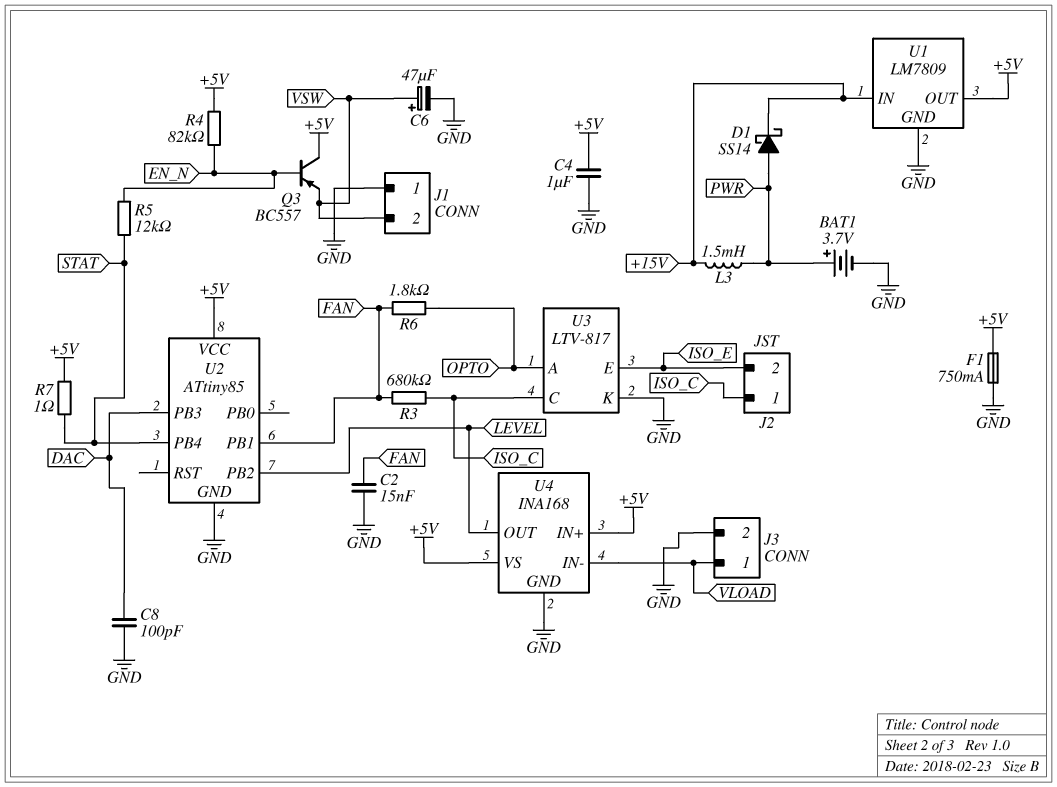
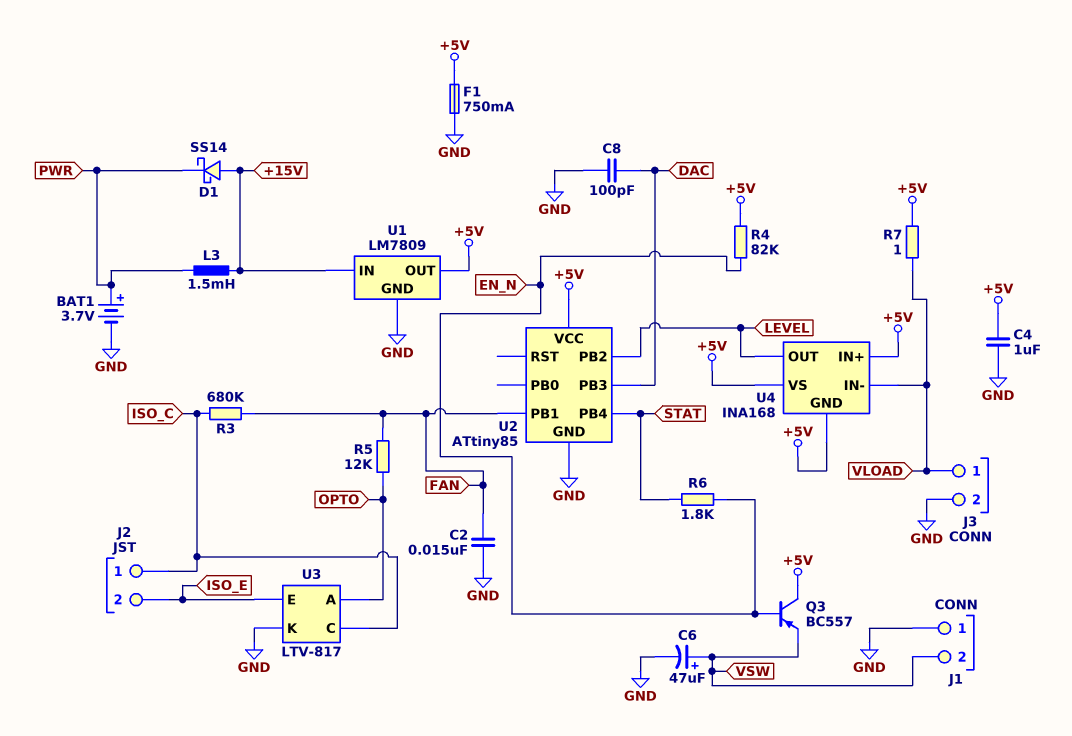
D1: schottky SS14 (A PWR, K +15V) -> schottky SS14 (A +15V, K PWR)
R5: 12k (EN_N, STAT) -> 12k (FAN, OPTO)
R6: 1.8k (FAN, OPTO) -> 1.8k (EN_N, STAT)
R7: 1 (+5V, STAT) -> 1 (+5V, VLOAD)
U4 pin GND: GND -> +5V

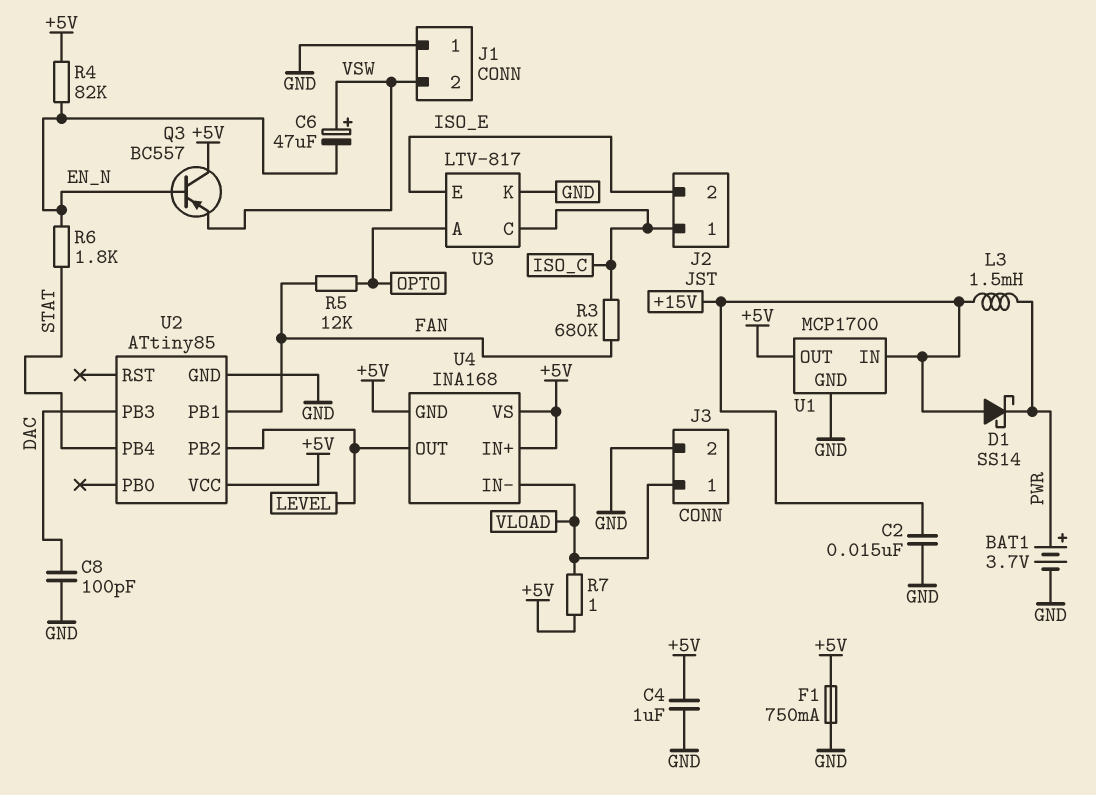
C2: 15nF (FAN, GND) -> 15nF (+15V, GND)
C6: 47uF (plus VSW, minus GND) -> 47uF (plus VSW, minus EN_N)
U1: LM7809 -> MCP1700

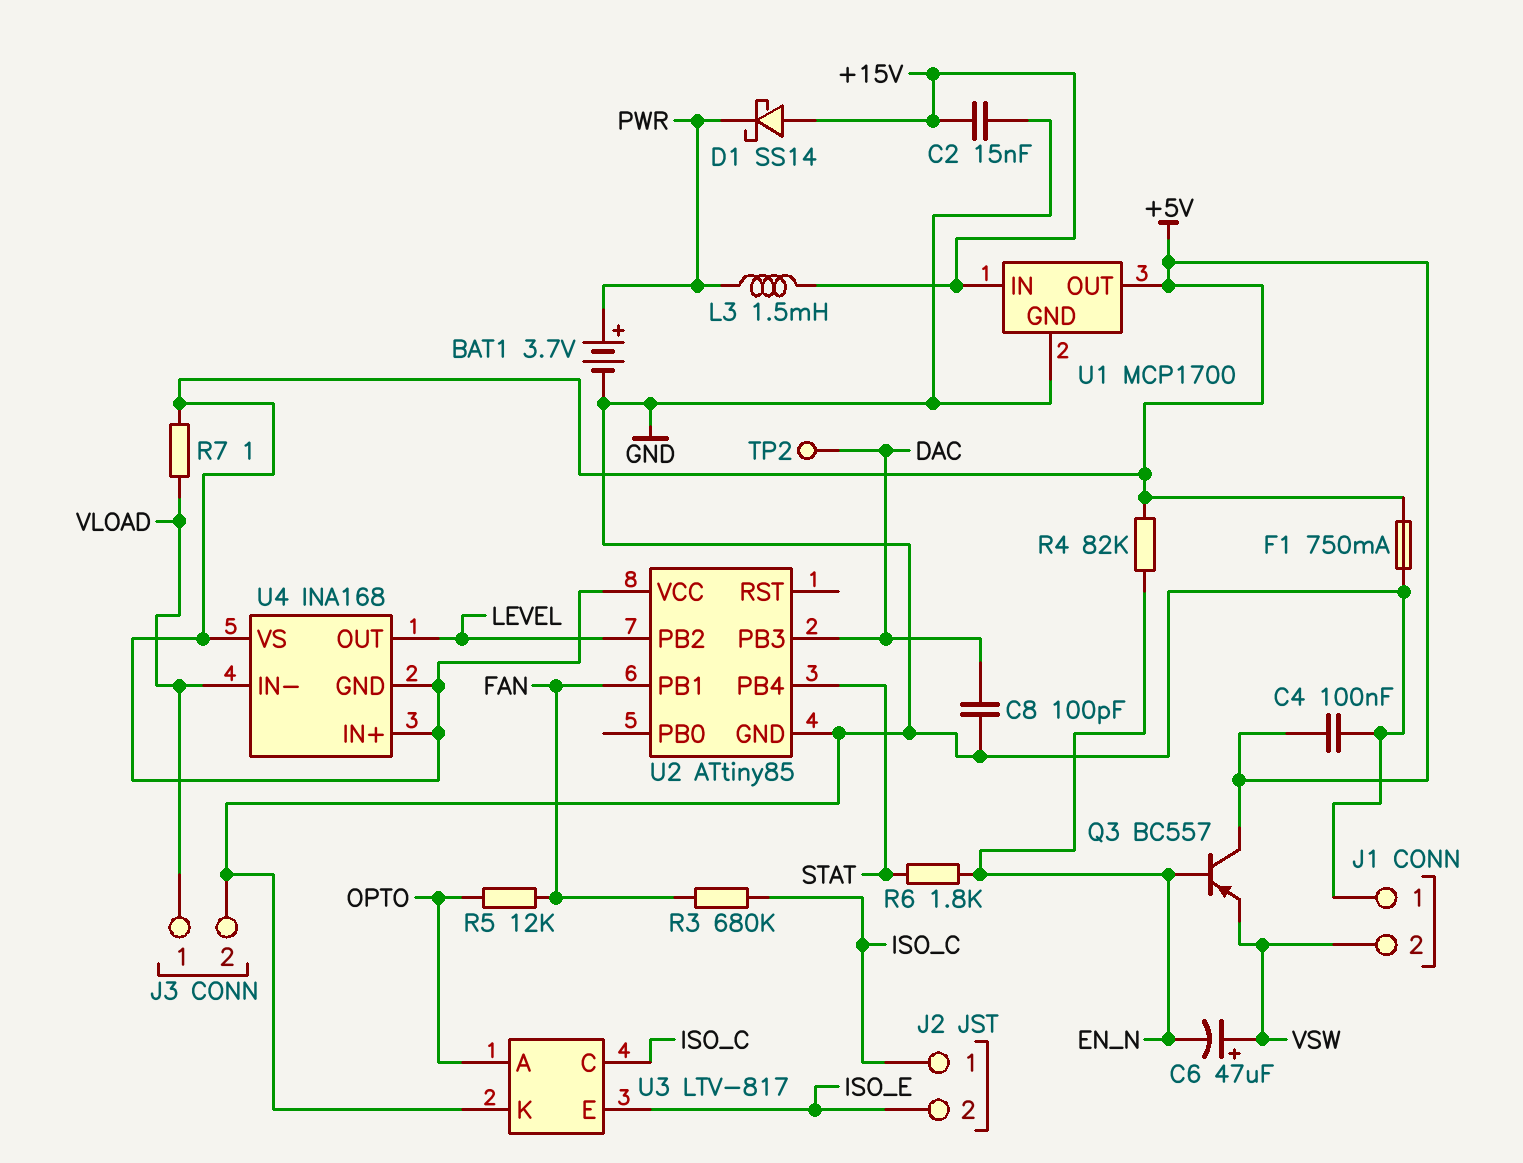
C4: 1uF (+5V, GND) -> 100nF (+5V, GND)
TP2: none -> test point (DAC)

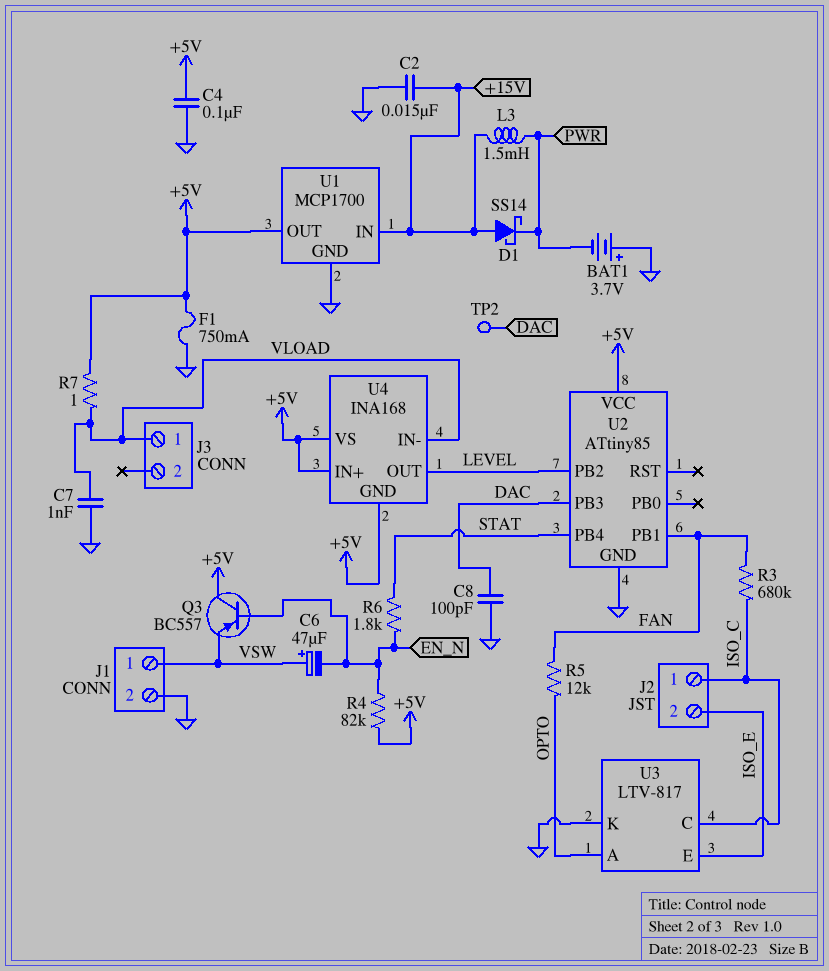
BAT1: 3.7V (plus PWR, minus GND) -> 3.7V (plus GND, minus PWR)
C7: none -> 1nF (GND, VLOAD)
J1 pin 1: GND -> VSW
J1 pin 2: VSW -> GND
J3 pin 2: GND -> none

